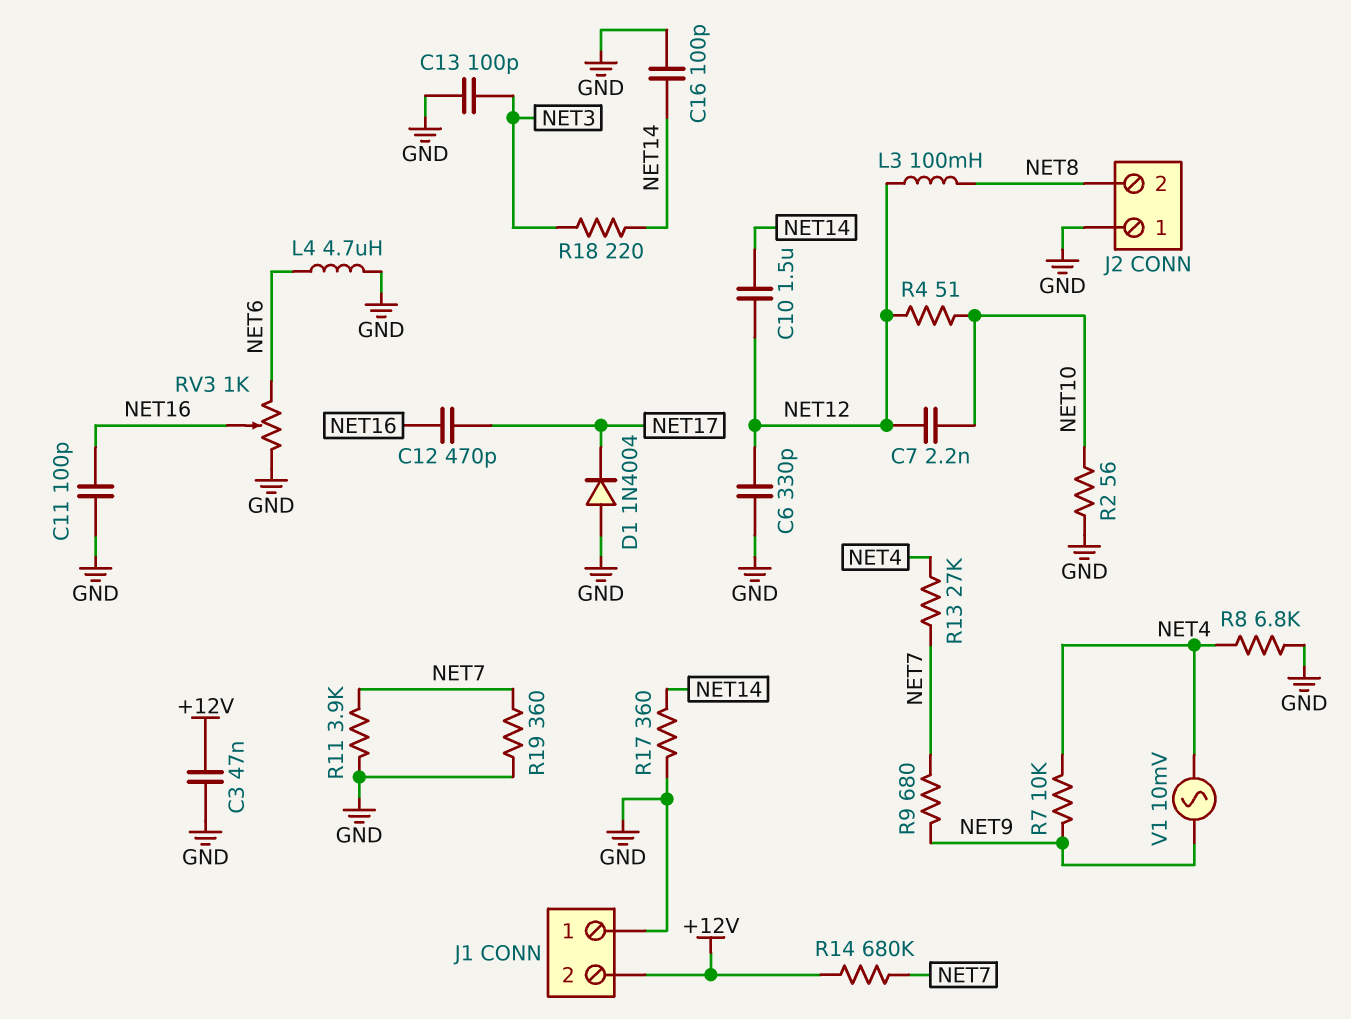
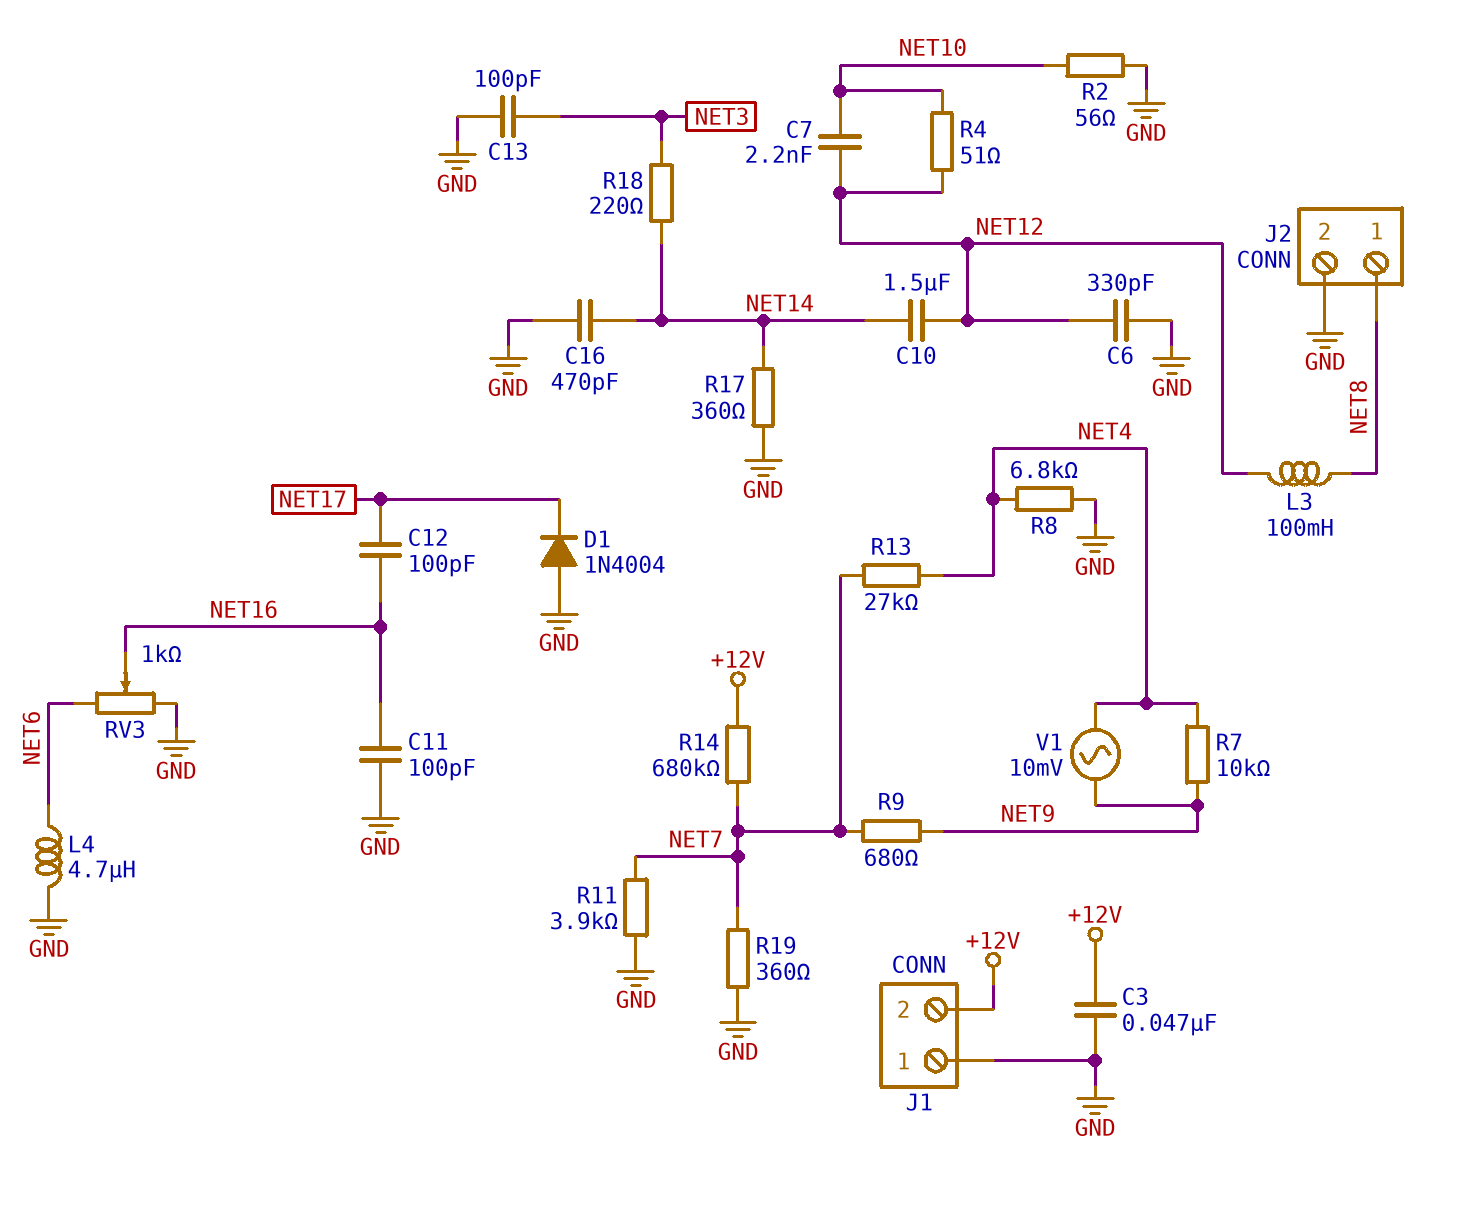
C12: 470pF (NET16, NET17) -> 100pF (NET16, NET17)
C16: 100pF (GND, NET14) -> 470pF (GND, NET14)
J2 pin 1: GND -> NET8
J2 pin 2: NET8 -> GND

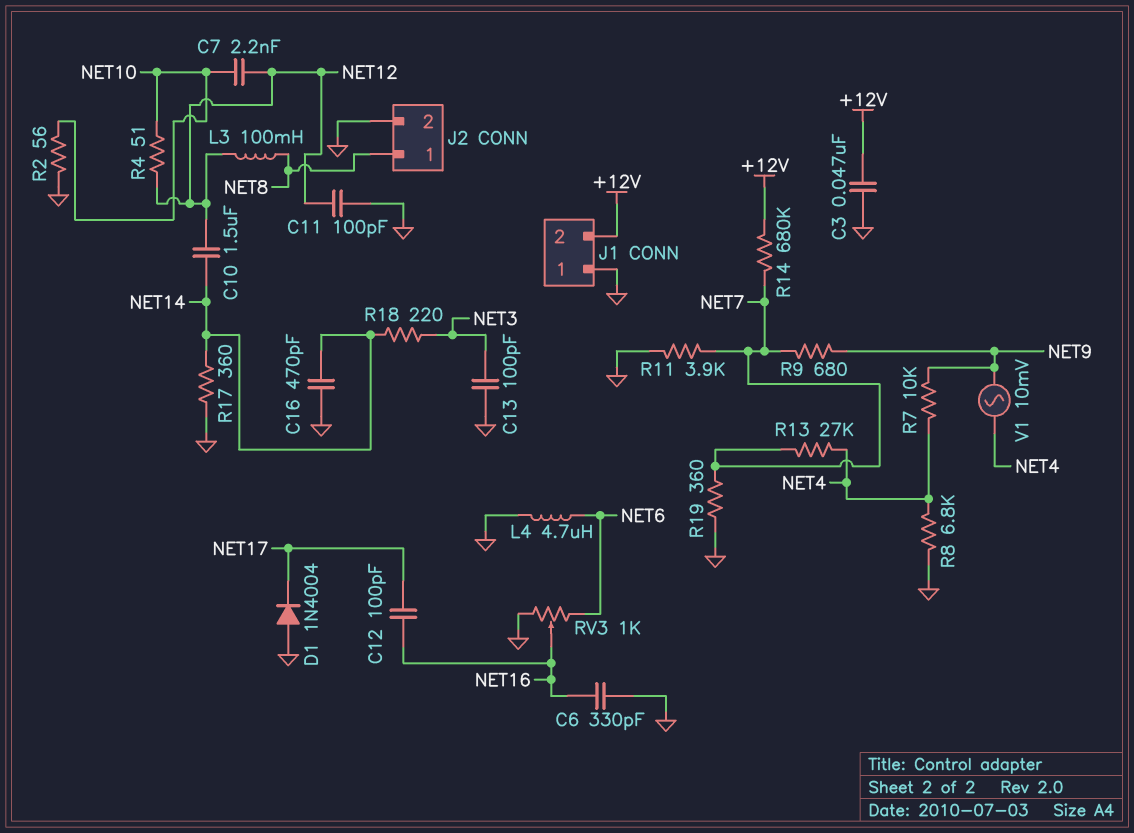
C6: 330pF (GND, NET12) -> 330pF (GND, NET16)
C11: 100pF (GND, NET16) -> 100pF (GND, NET12)

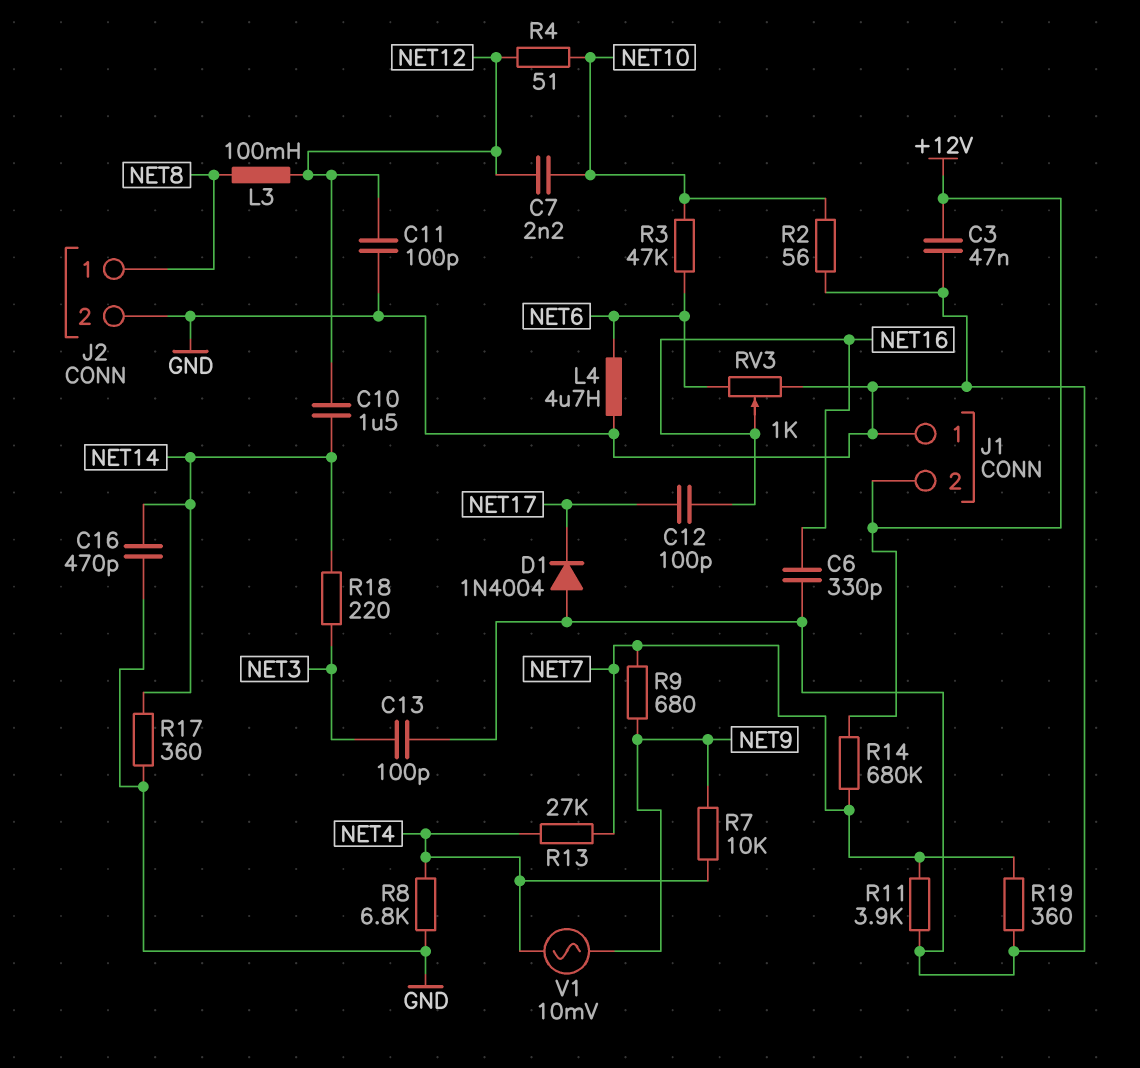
R3: none -> 47k (NET6, NET10)

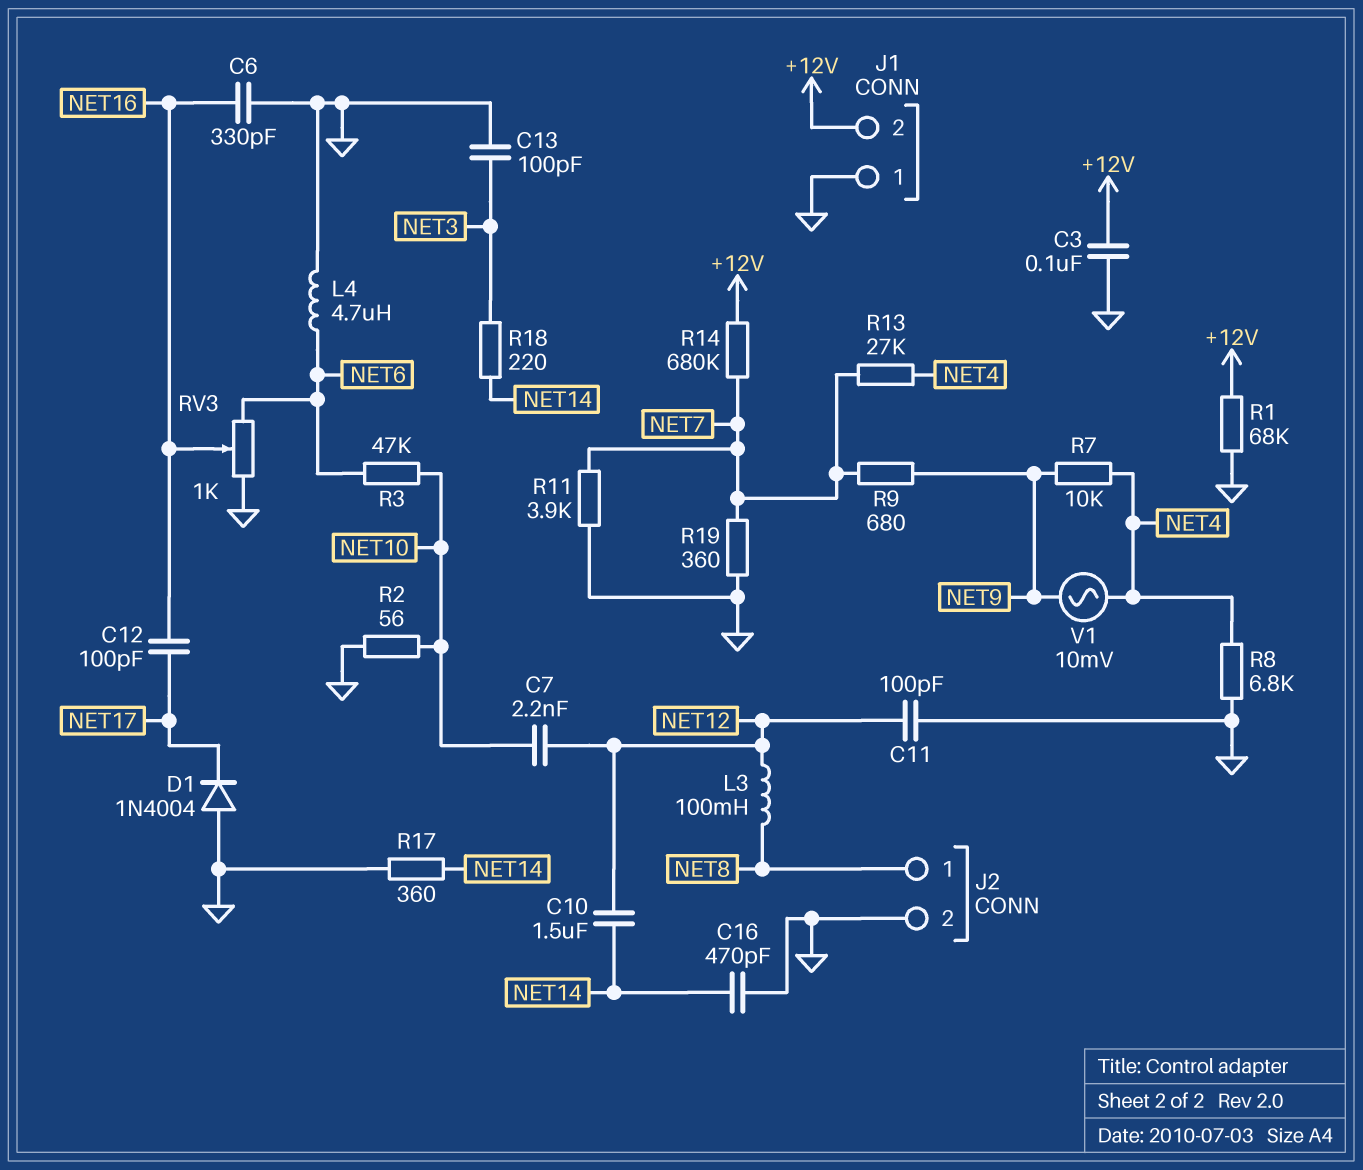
C3: 47nF (+12V, GND) -> 100nF (+12V, GND)
R1: none -> 68k (+12V, GND)
R4: 51 (NET10, NET12) -> none

